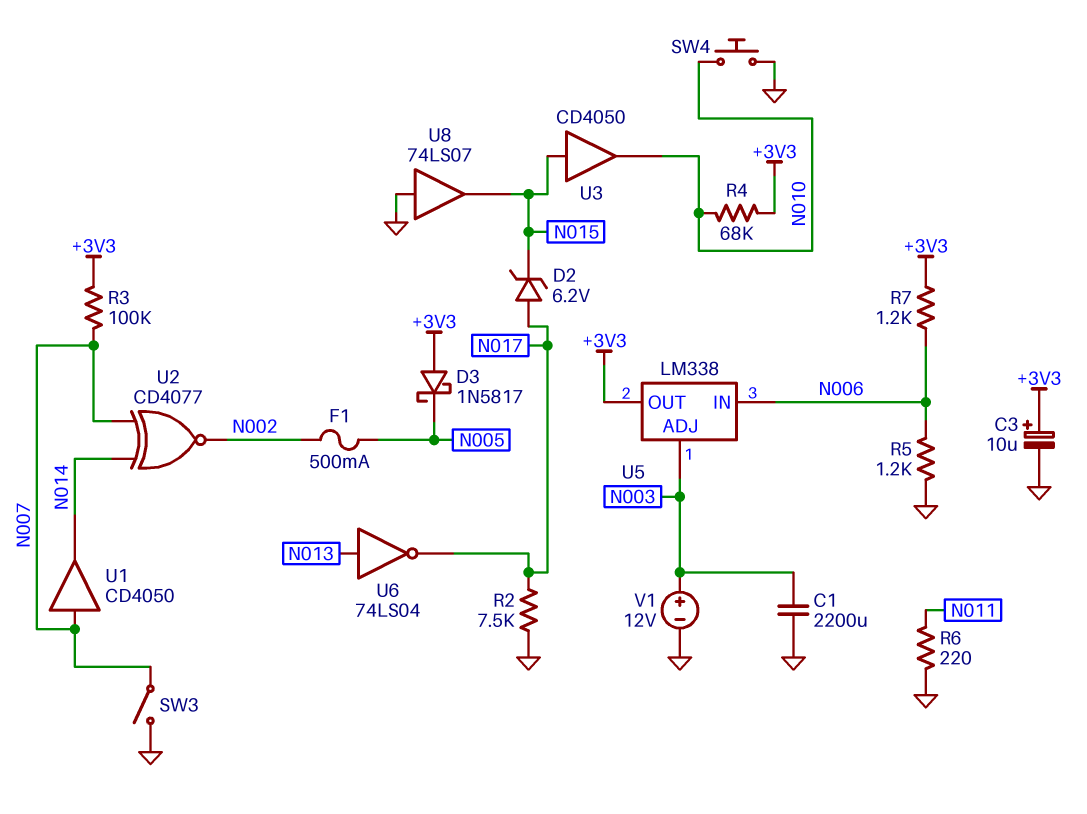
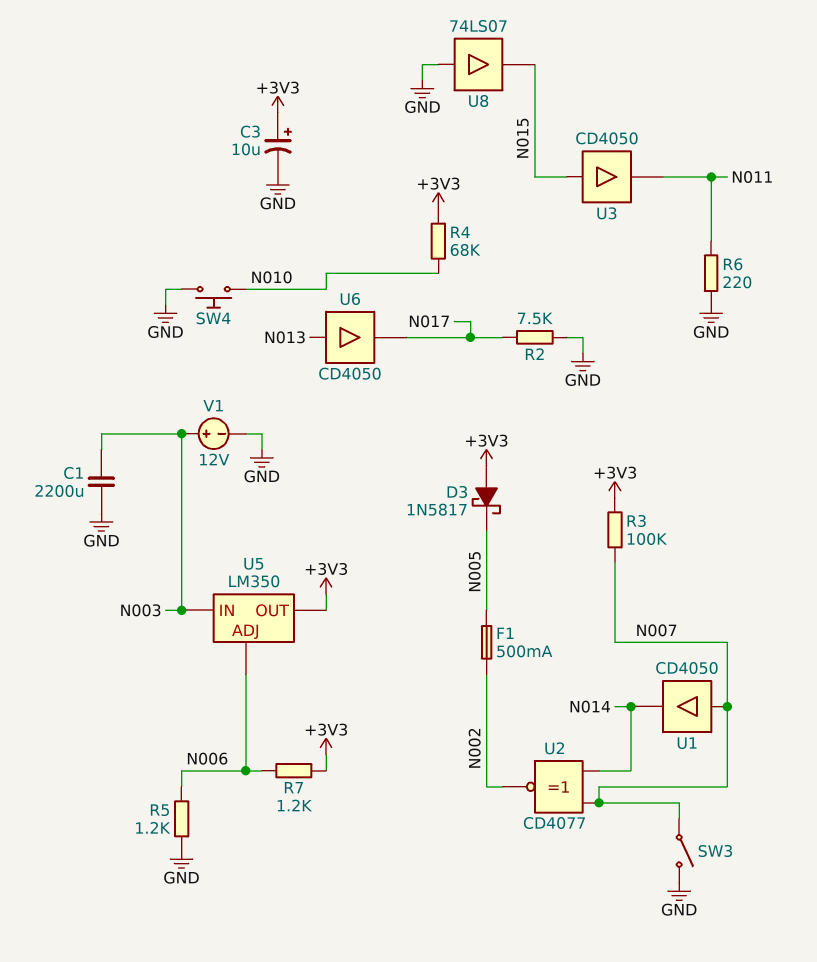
D2: zener 6.2V (A N017, K N015) -> none
U3: buffer CD4050 (in N015, out N010) -> buffer CD4050 (in N015, out N011)
U5: LM338 -> LM350
U5 pin ADJ: N003 -> N006
U5 pin IN: N006 -> N003
U6: NOT 74LS04 (in N013, out N017) -> buffer CD4050 (in N013, out N017)

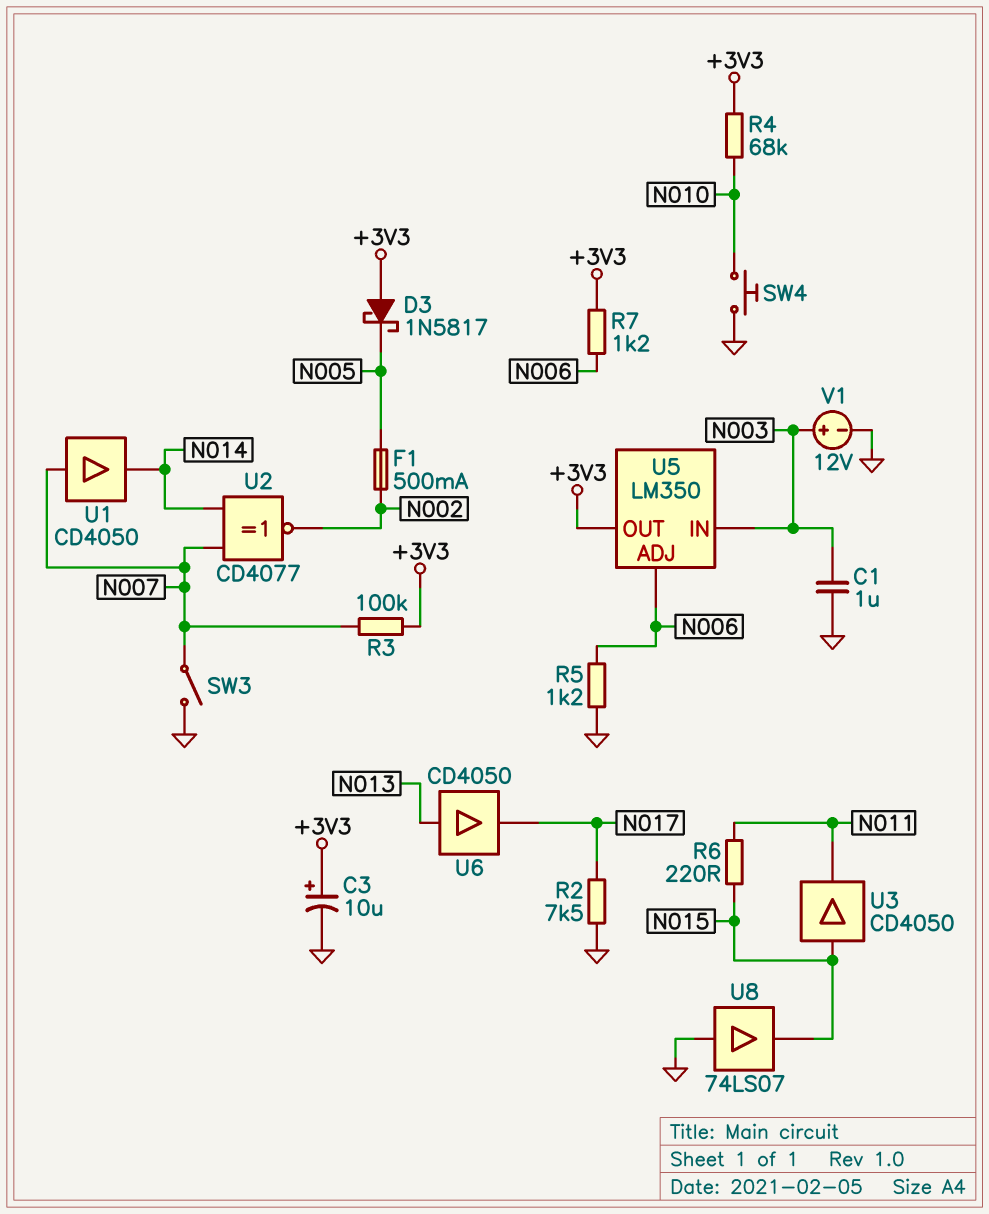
C1: 2200uF (GND, N003) -> 1uF (GND, N003)
R6: 220 (GND, N011) -> 220 (N011, N015)

